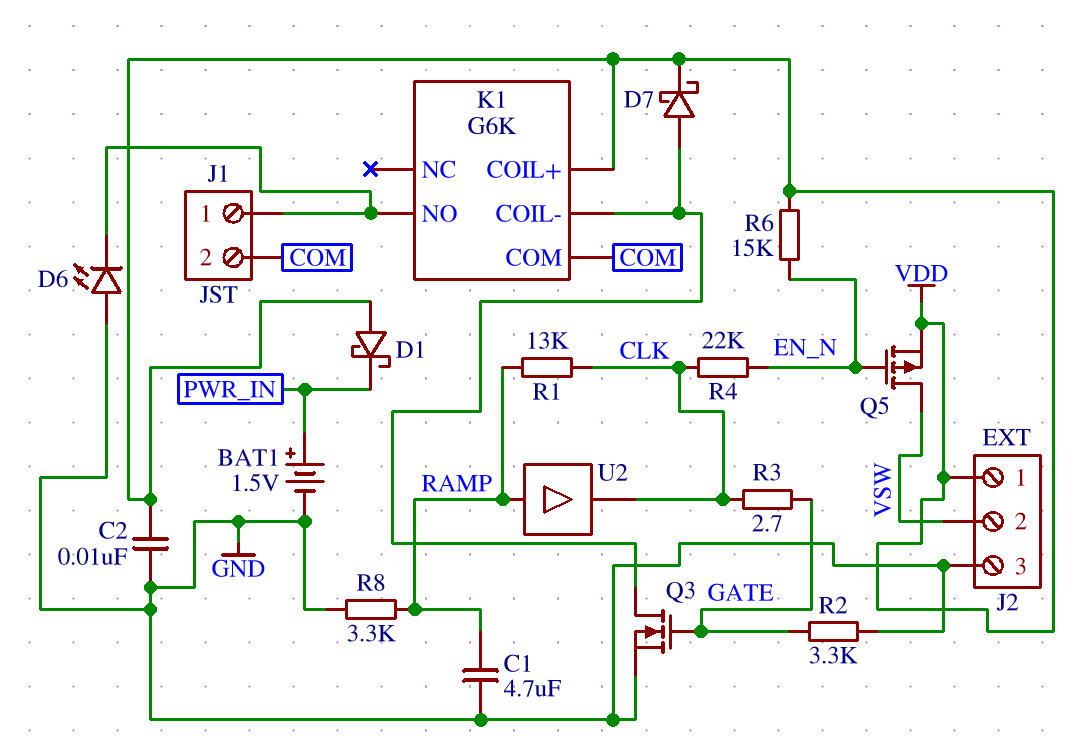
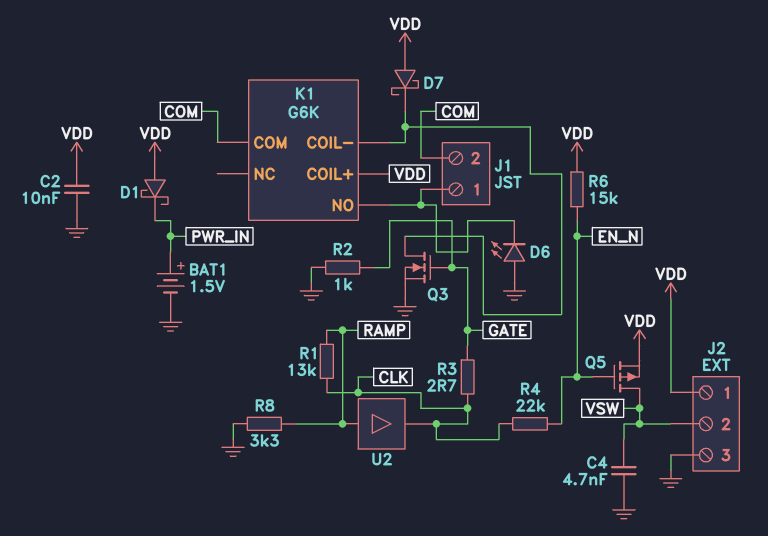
C1: 4.7uF (GND, RAMP) -> none
C4: none -> 4.7nF (GND, VSW)
D7: schottky (A K1/COIL-, K VDD) -> schottky (A VDD, K K1/COIL-)
R2: 3.3k (GATE, GND) -> 1k (GATE, GND)

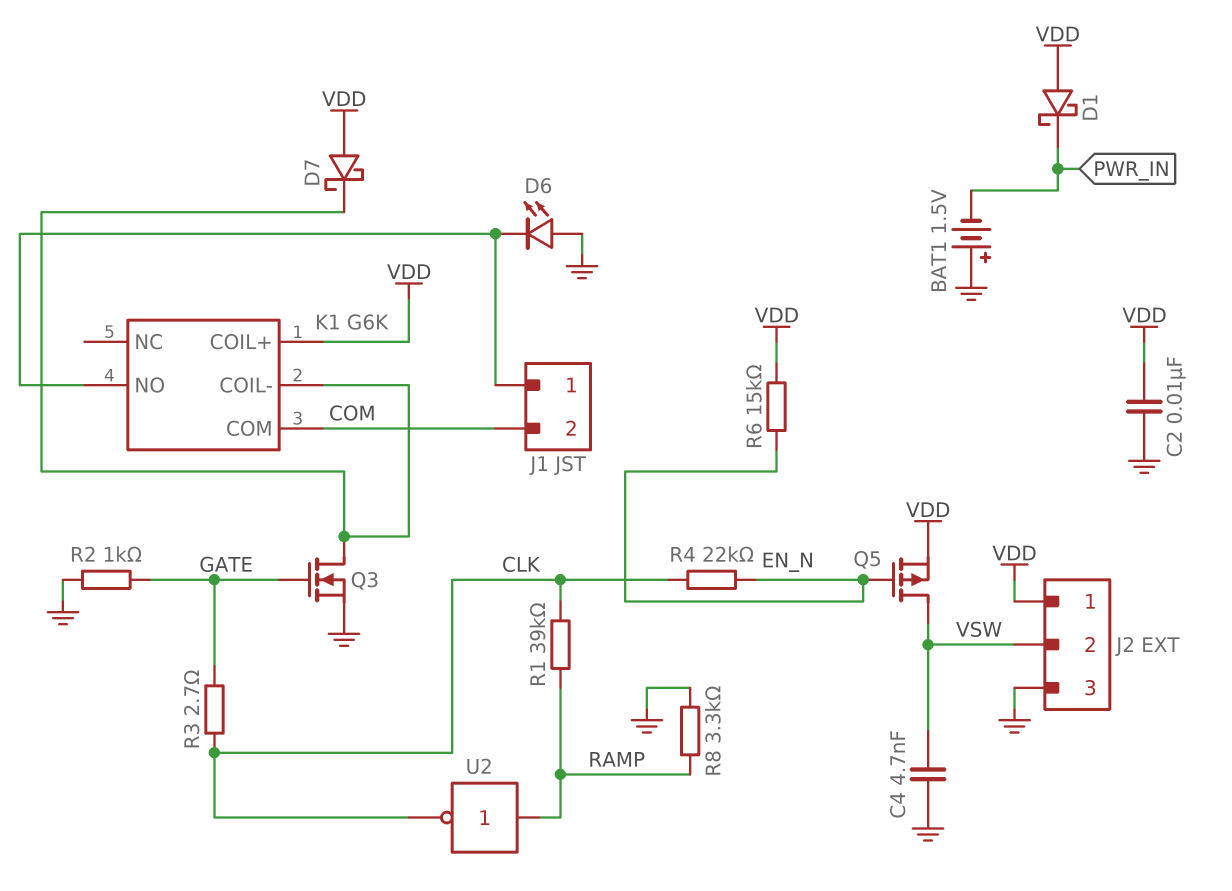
BAT1: 1.5V (plus PWR_IN, minus GND) -> 1.5V (plus GND, minus PWR_IN)
R1: 13k (CLK, RAMP) -> 39k (CLK, RAMP)
U2: buffer (in RAMP, out CLK) -> NOT (in RAMP, out CLK)

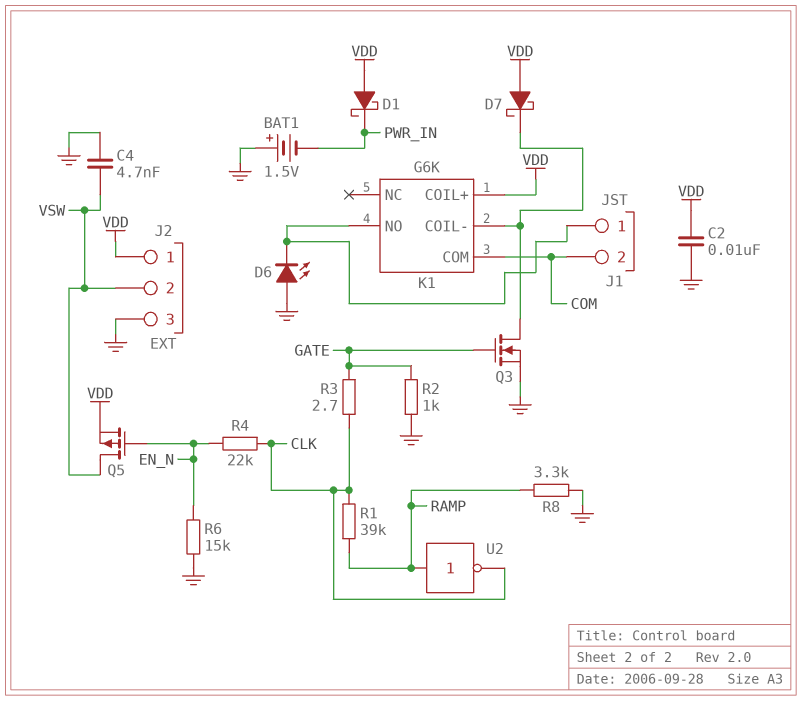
R6: 15k (EN_N, VDD) -> 15k (EN_N, GND)

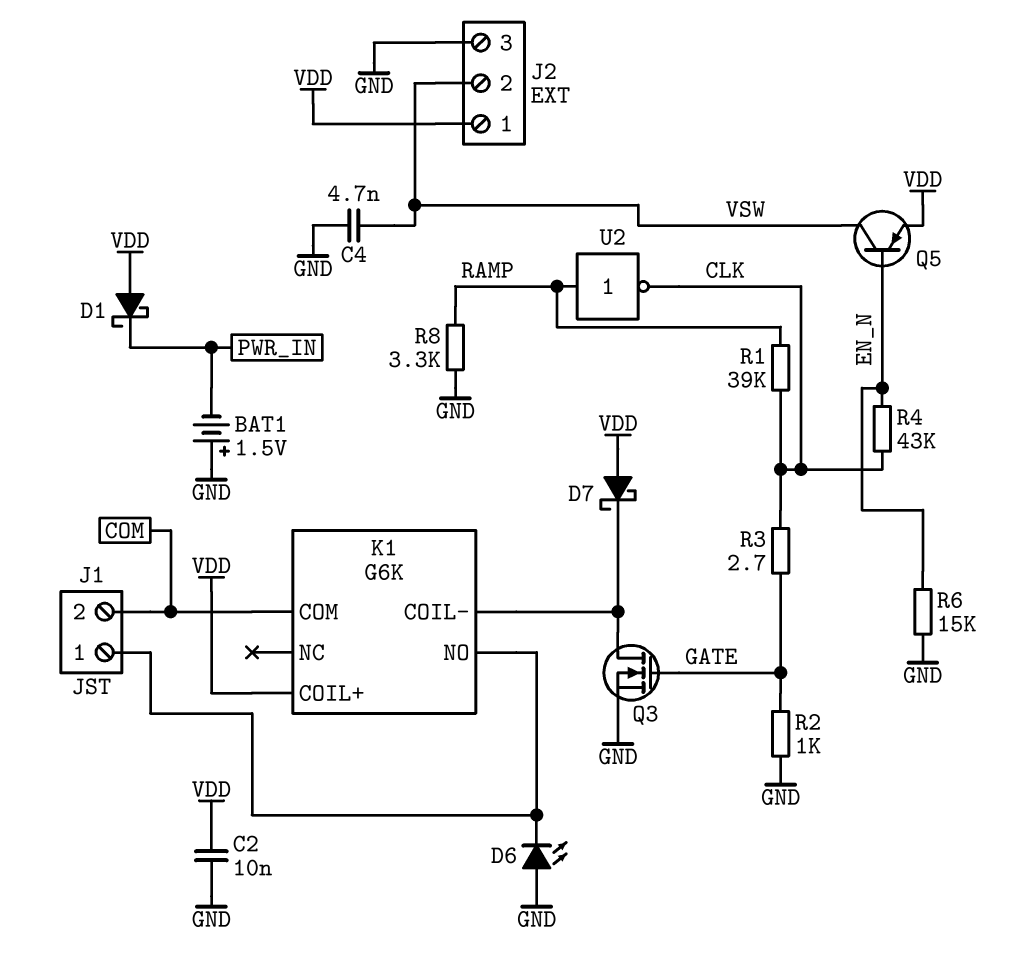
Q5: PMOS (G EN_N, D VSW, S VDD) -> PNP (B EN_N, C VSW, E VDD)
R4: 22k (CLK, EN_N) -> 43k (CLK, EN_N)

